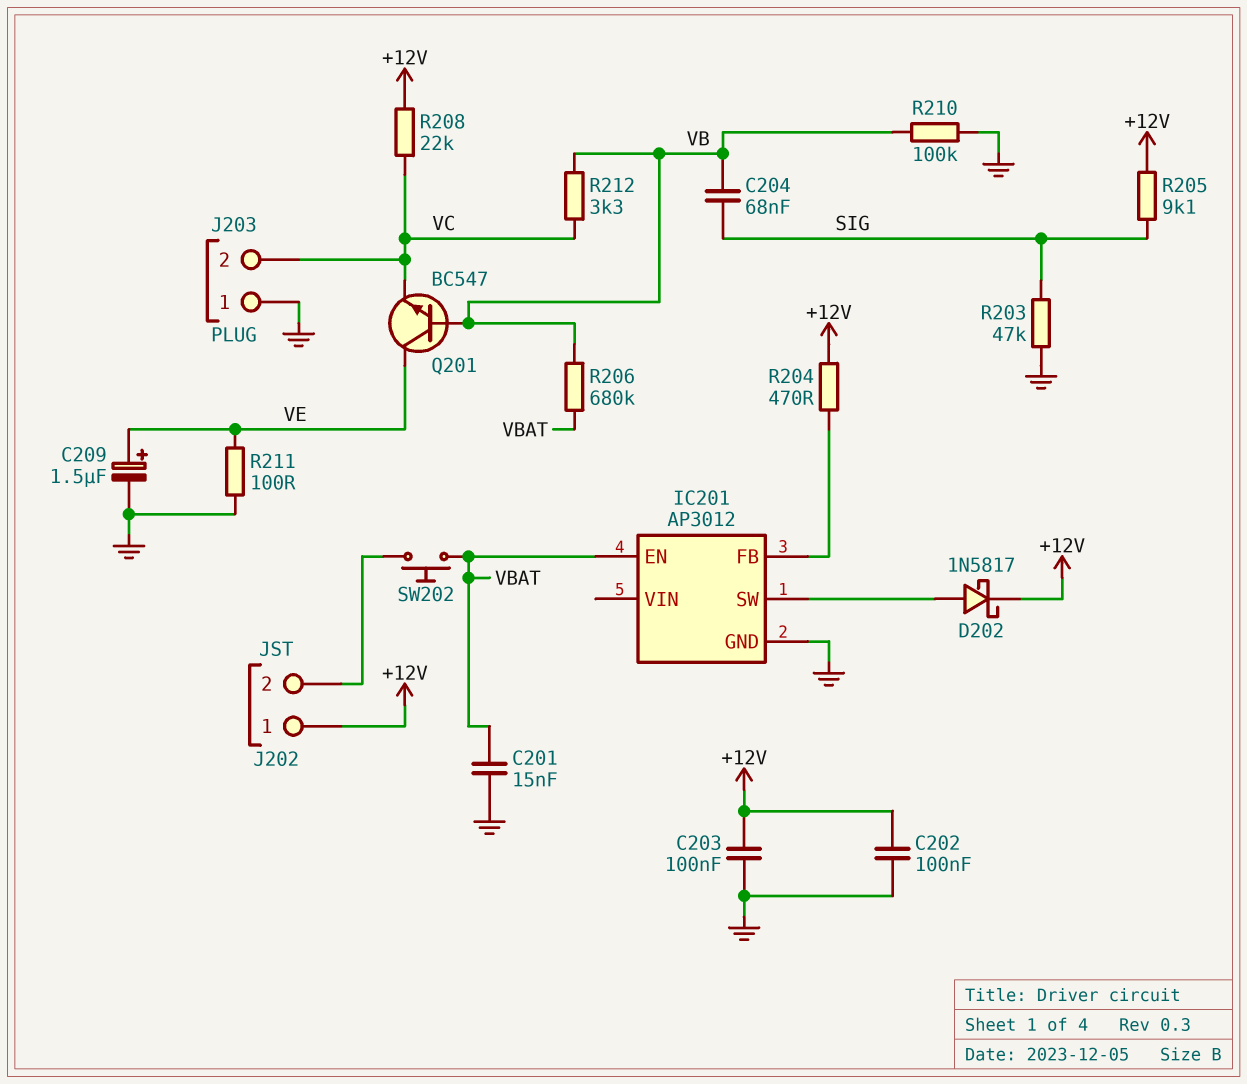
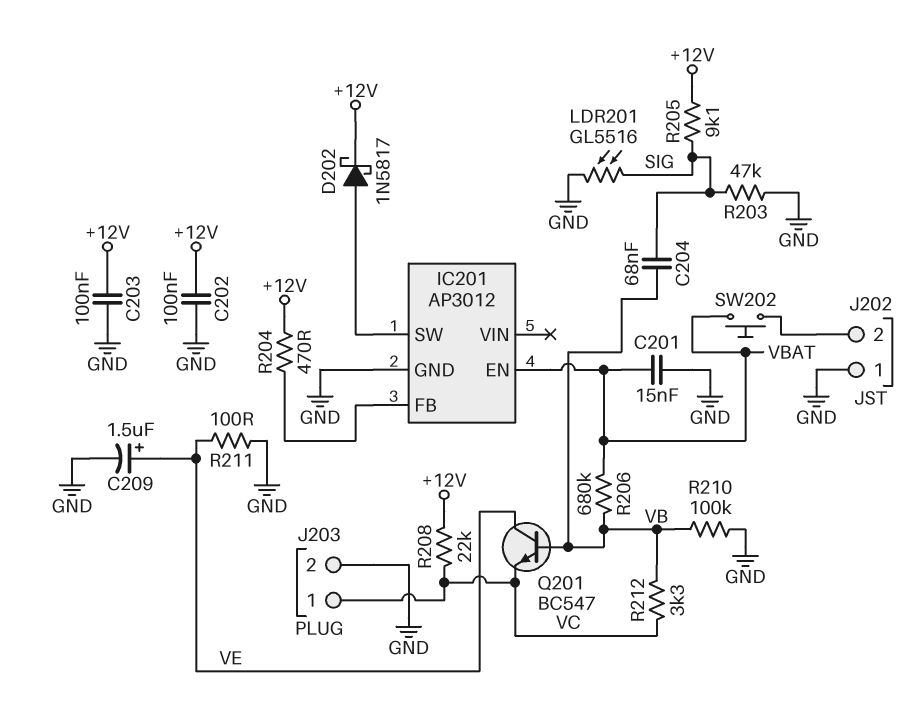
J202 pin 1: +12V -> GND
J203 pin 1: GND -> VC
J203 pin 2: VC -> GND
LDR201: none -> GL5516 (GND, SIG)

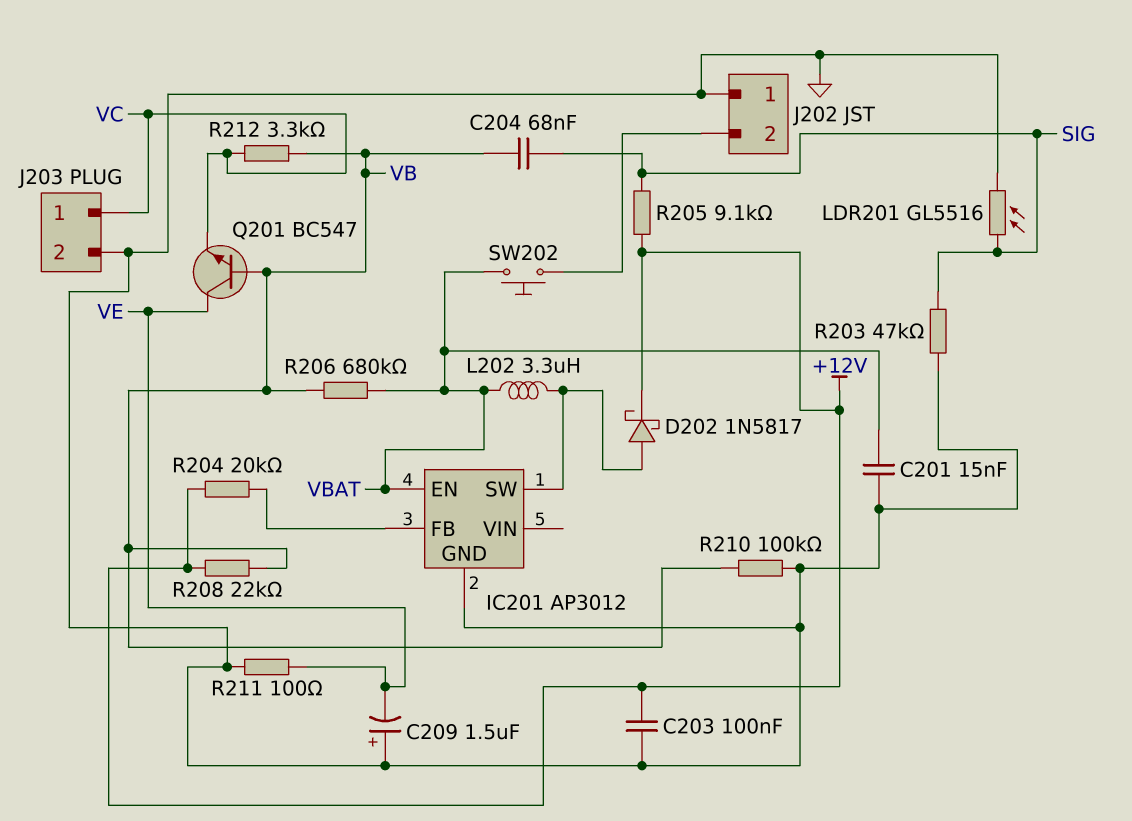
C202: 100nF (+12V, GND) -> none
C209: 1.5uF (plus VE, minus GND) -> 1.5uF (plus GND, minus VE)
L202: none -> 3.3uH (IC201/SW, VBAT)
R204: 470 (+12V, IC201/FB) -> 20k (+12V, IC201/FB)
R208: 22k (+12V, VC) -> 22k (+12V, VB)

